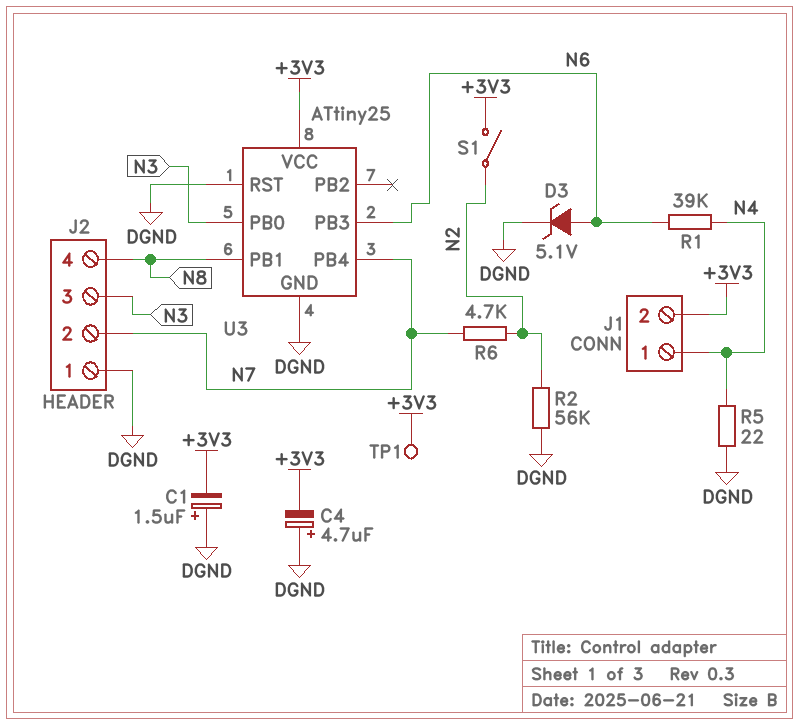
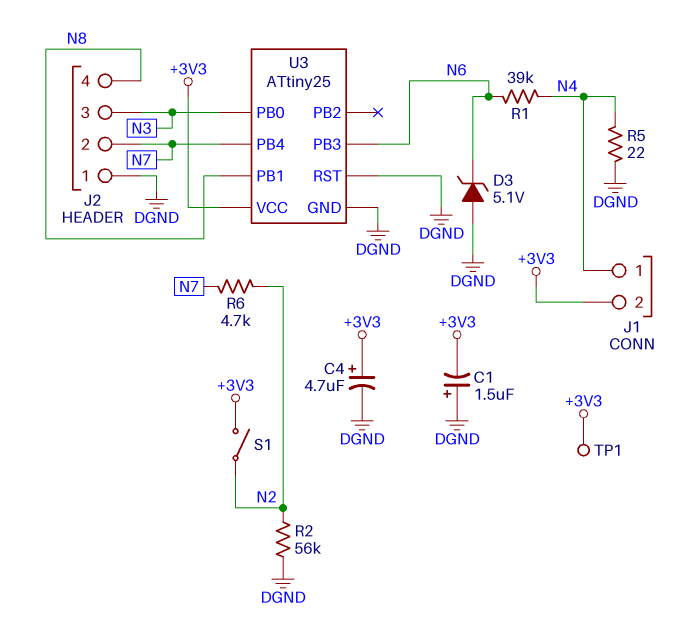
C4: 4.7uF (plus DGND, minus +3V3) -> 4.7uF (plus +3V3, minus DGND)
D3: zener 5.1V (A N6, K DGND) -> zener 5.1V (A DGND, K N6)

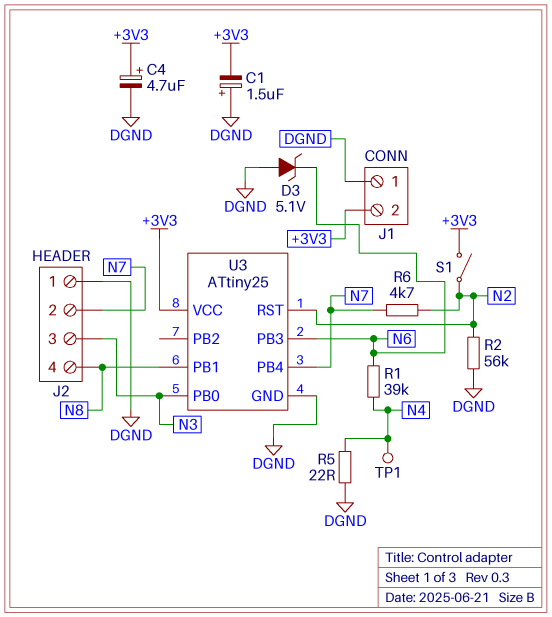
J1 pin 1: N4 -> DGND
TP1: test point (+3V3) -> test point (N4)
U3 pin RST: DGND -> N2

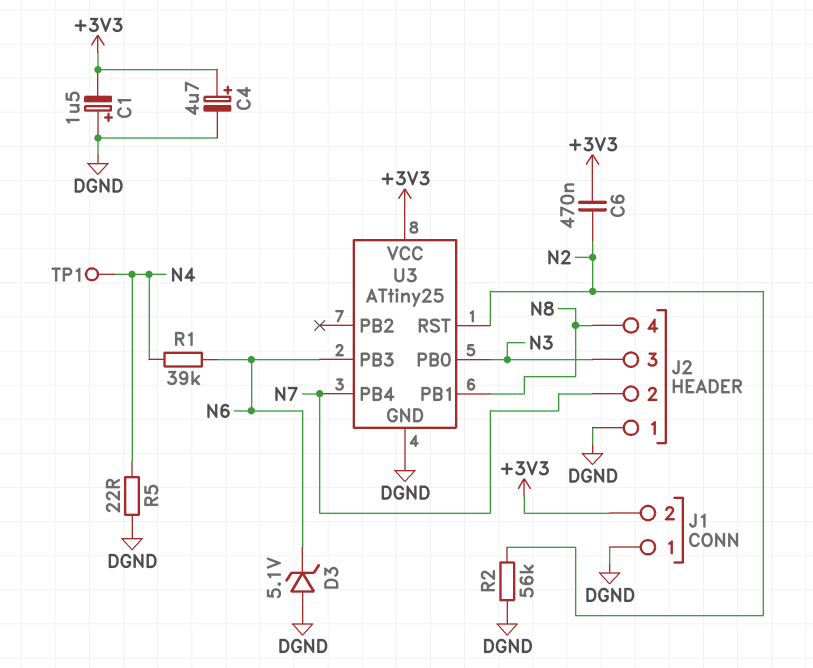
C6: none -> 470nF (+3V3, N2)
R6: 4.7k (N2, N7) -> none
S1: switch (+3V3, N2) -> none

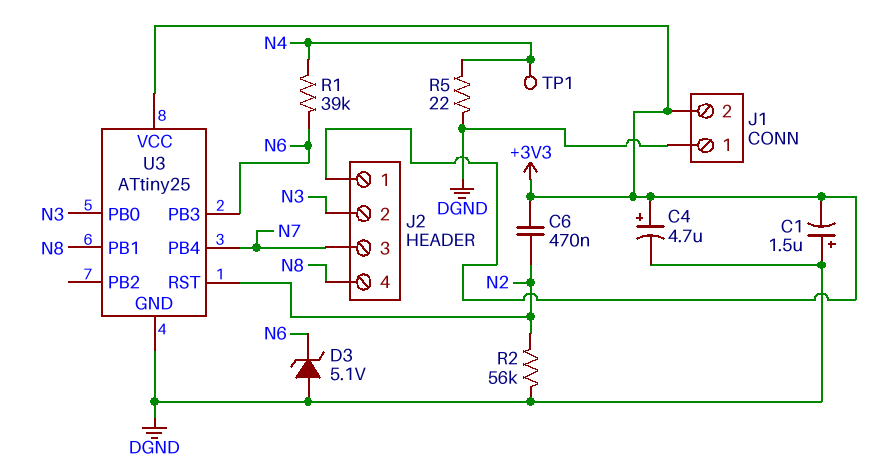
J2 pin 1: DGND -> +3V3
J2 pin 2: N7 -> N3
J2 pin 3: N3 -> N7

